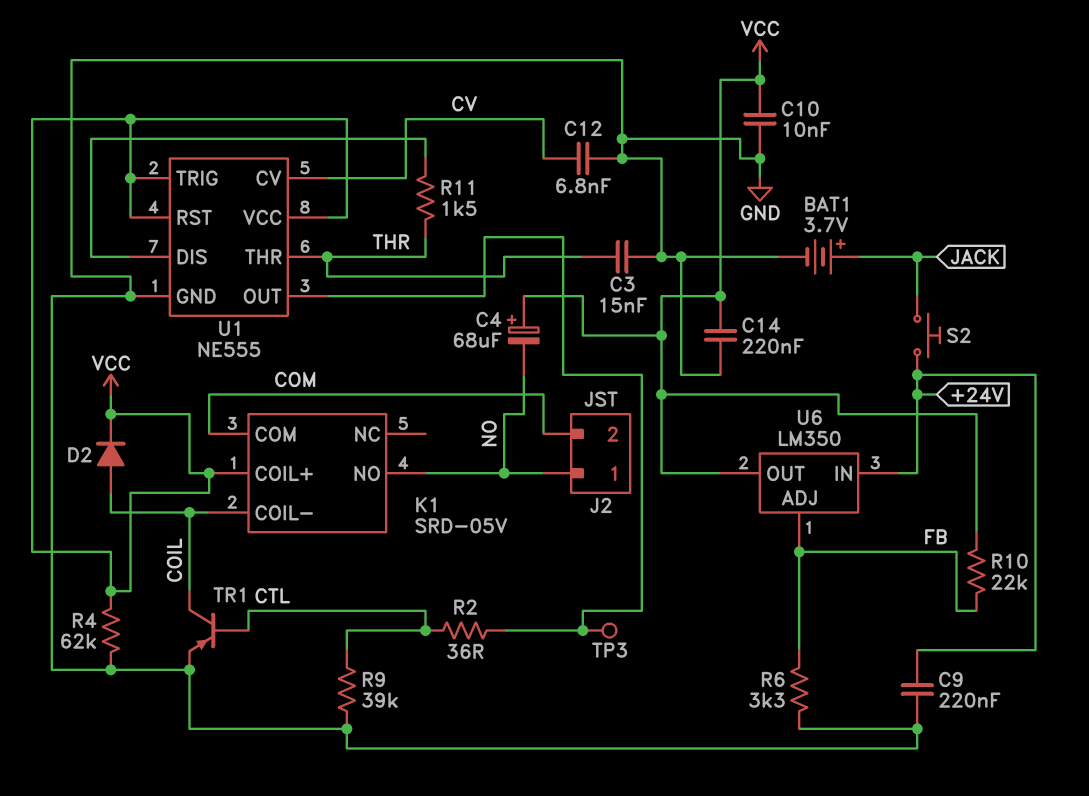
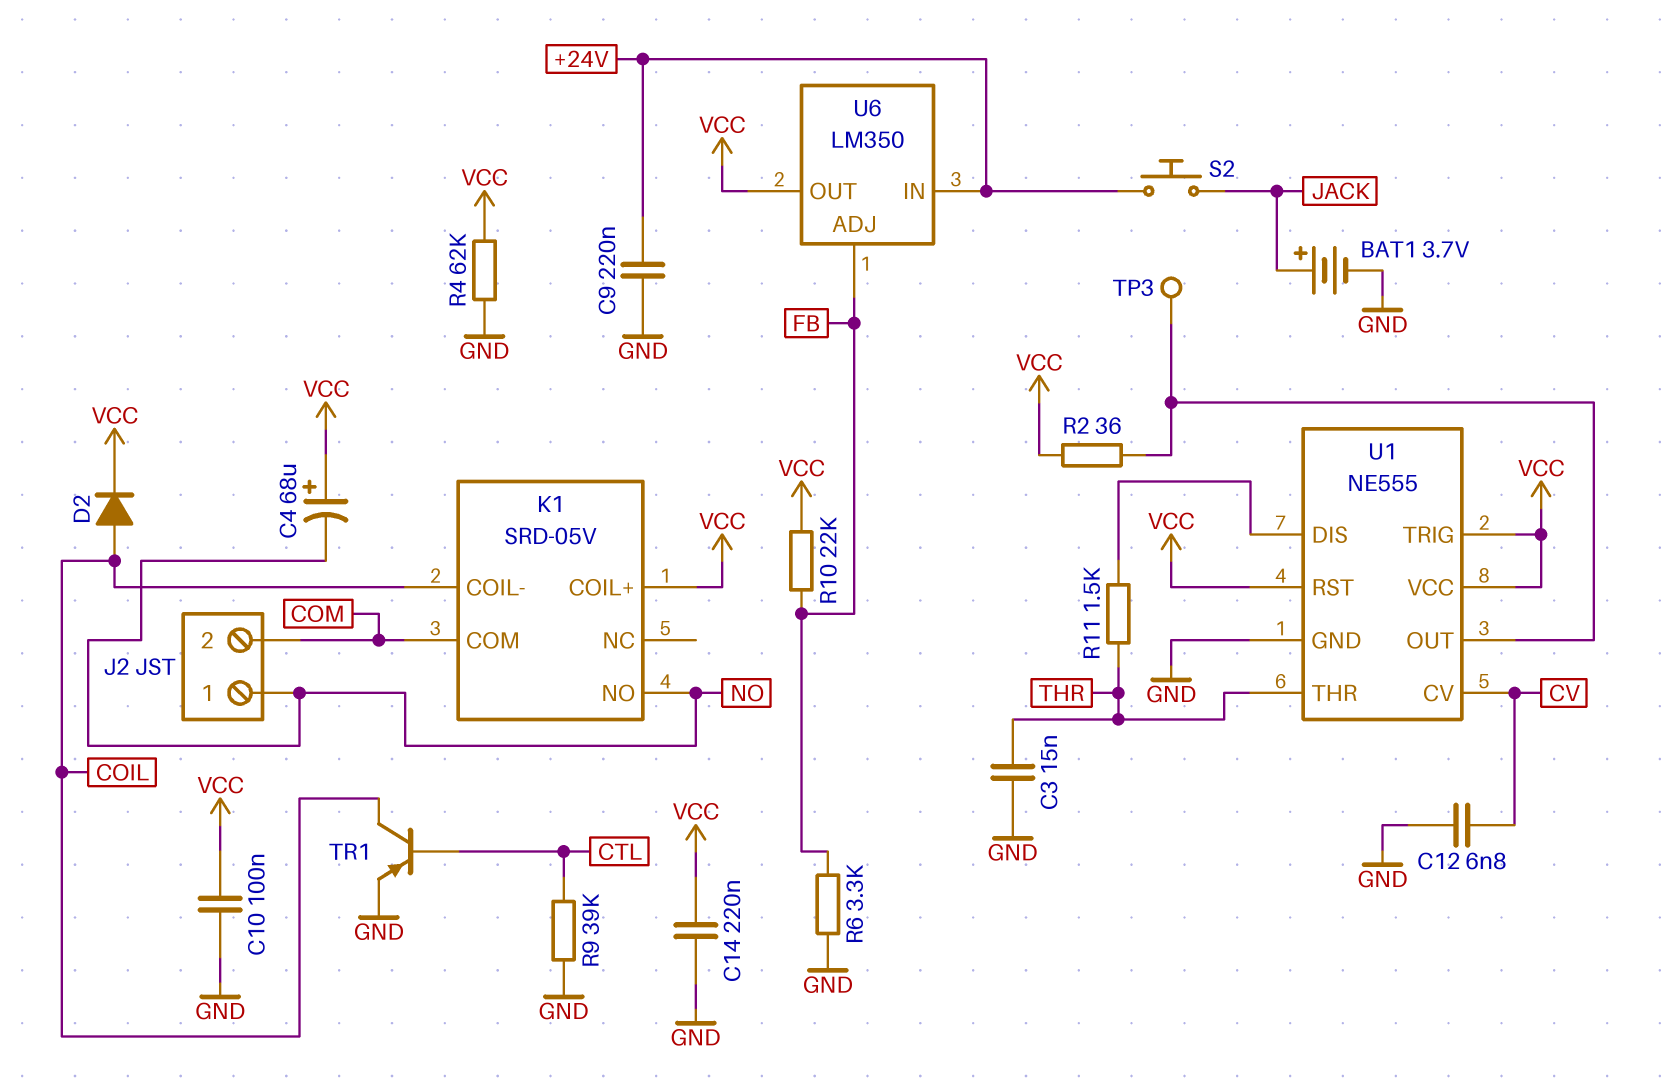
C10: 10nF (GND, VCC) -> 100nF (GND, VCC)
R2: 36 (CTL, U1/OUT) -> 36 (U1/OUT, VCC)

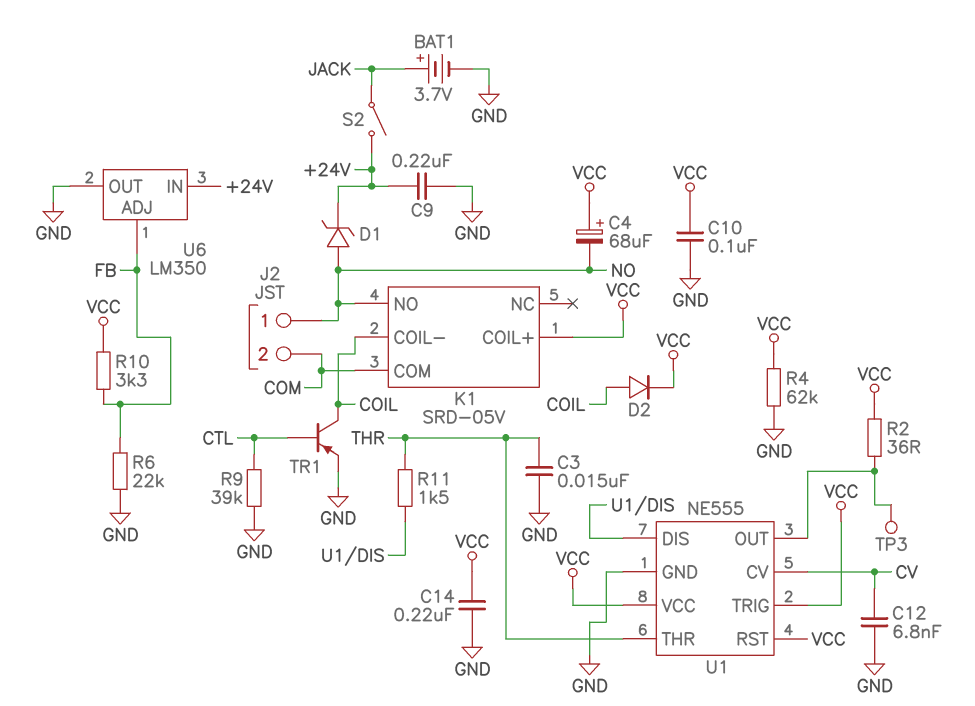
D1: none -> zener (A NO, K +24V)
R6: 3.3k (FB, GND) -> 22k (FB, GND)
R10: 22k (FB, VCC) -> 3.3k (FB, VCC)
S2: button (+24V, JACK) -> switch (+24V, JACK)
U6 pin OUT: VCC -> GND

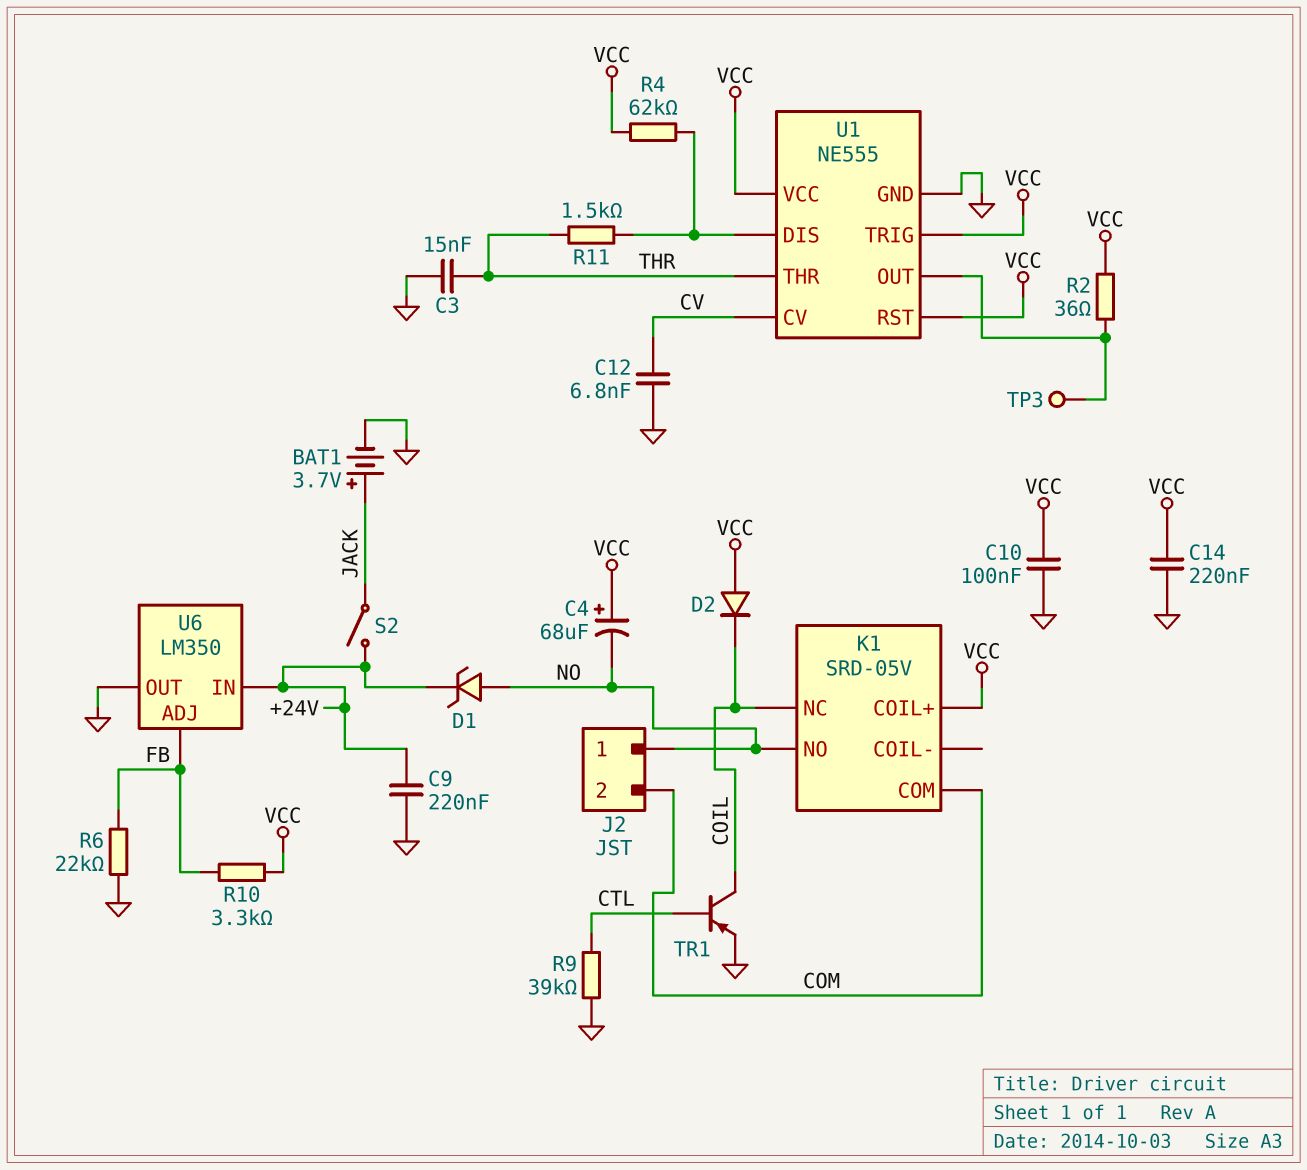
D2: diode (A COIL, K VCC) -> diode (A VCC, K COIL)
K1 pin COIL-: COIL -> none
K1 pin NC: none -> COIL
R4: 62k (GND, VCC) -> 62k (U1/DIS, VCC)

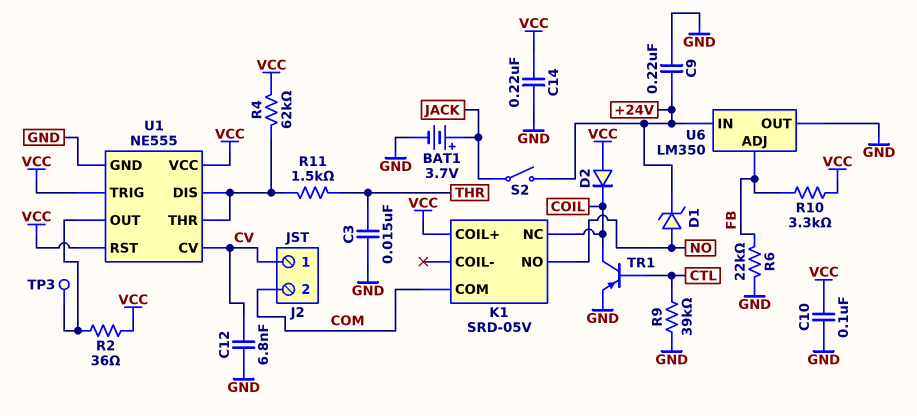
C4: 68uF (plus VCC, minus NO) -> none
J2 pin 1: NO -> CV
U1 pin THR: THR -> U1/DIS

